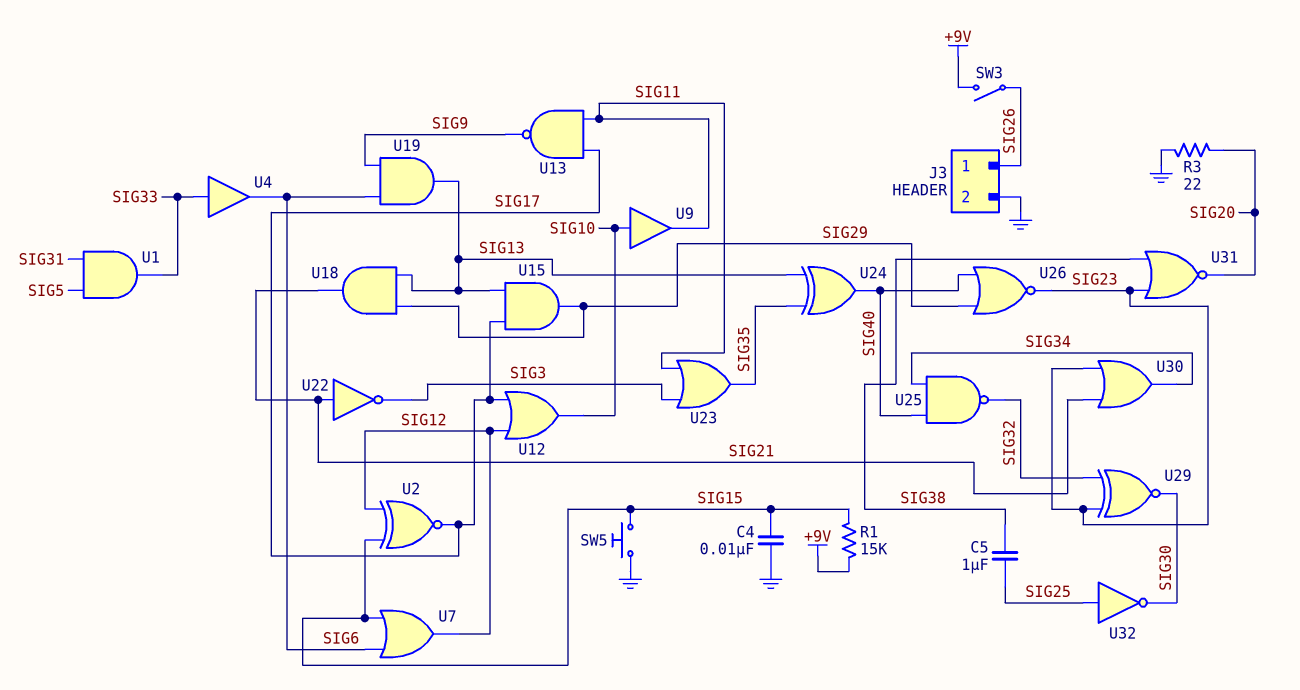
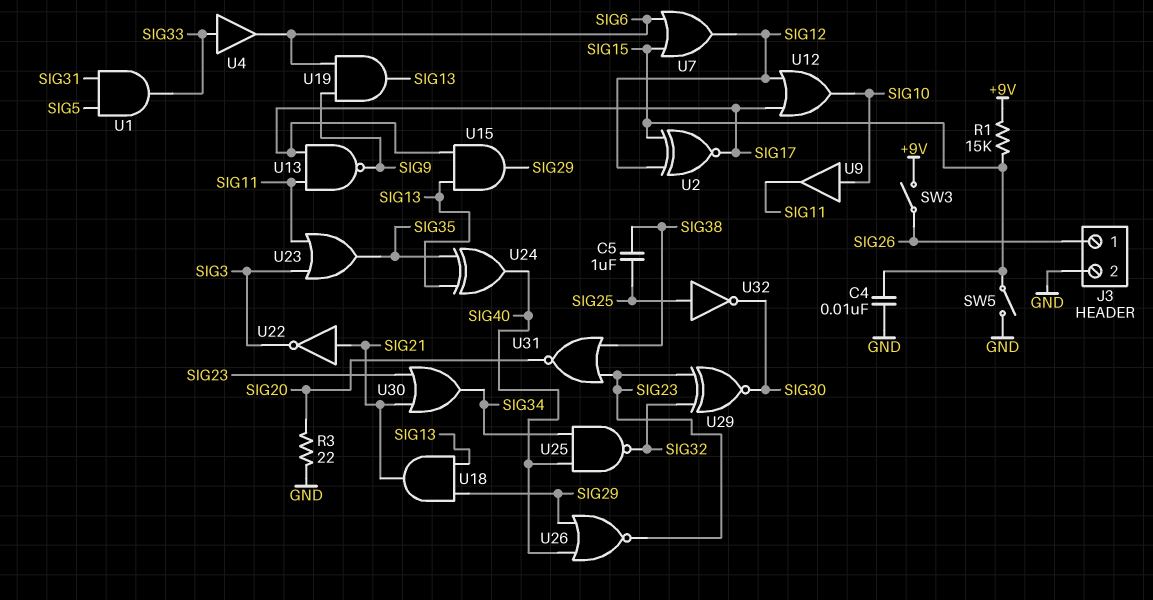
SW5: button (GND, SIG15) -> switch (GND, SIG15)

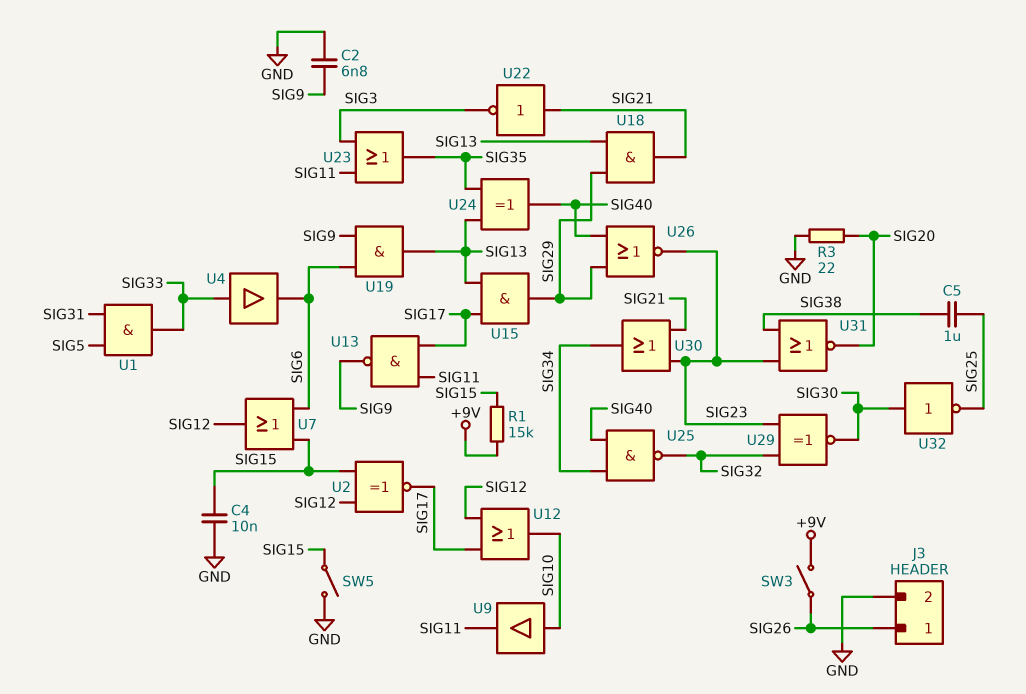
C2: none -> 6.8nF (GND, SIG9)
U32: NOT (in SIG25, out SIG30) -> NOT (in SIG30, out SIG25)

